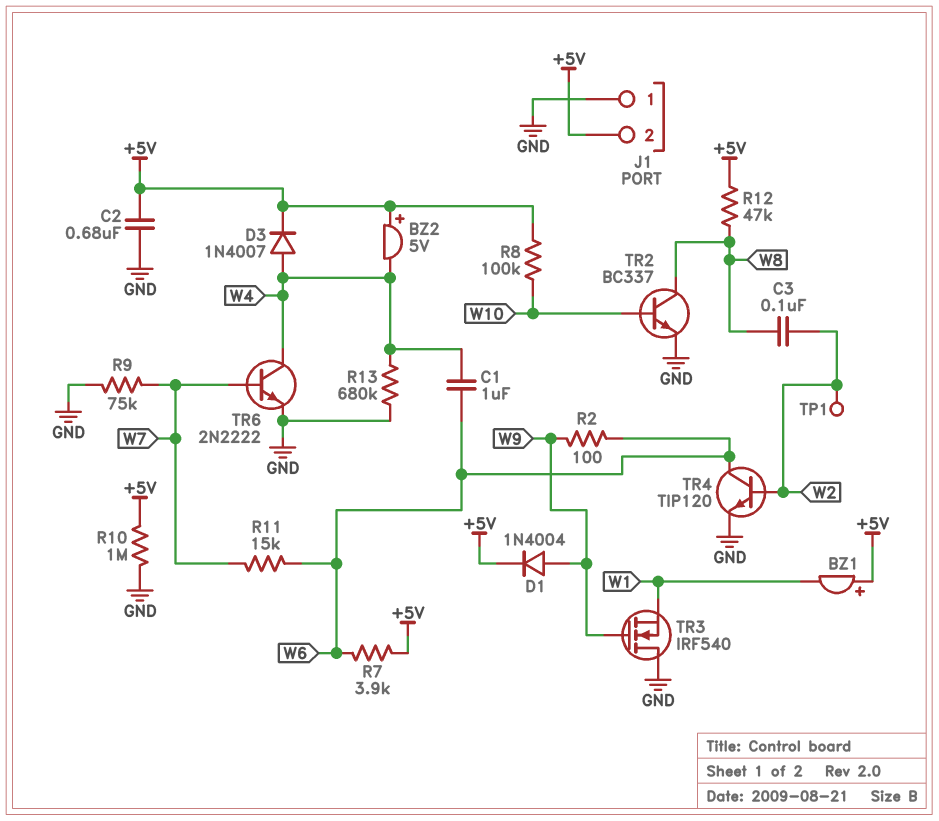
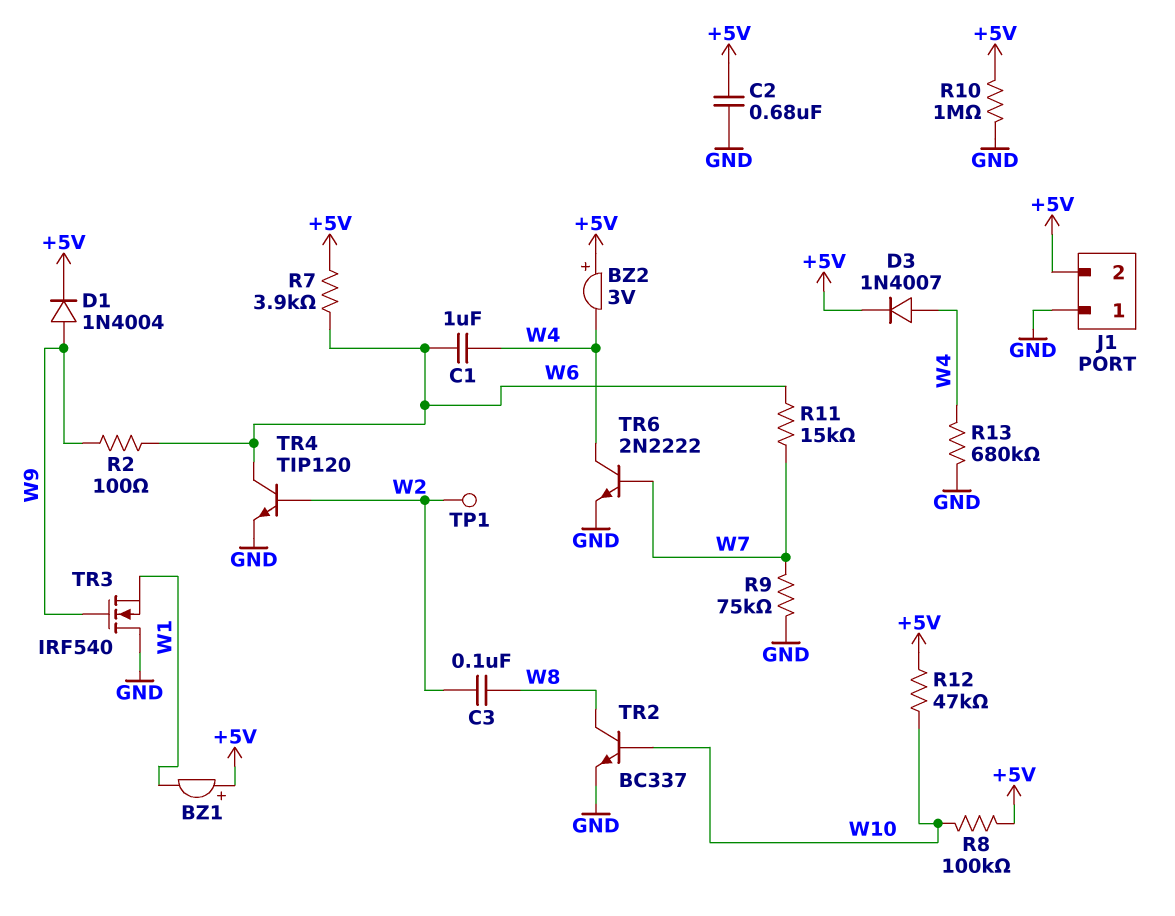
BZ2: buzzer 5V (plus +5V, minus W4) -> buzzer 3V (plus +5V, minus W4)
R12: 47k (+5V, W8) -> 47k (+5V, W10)

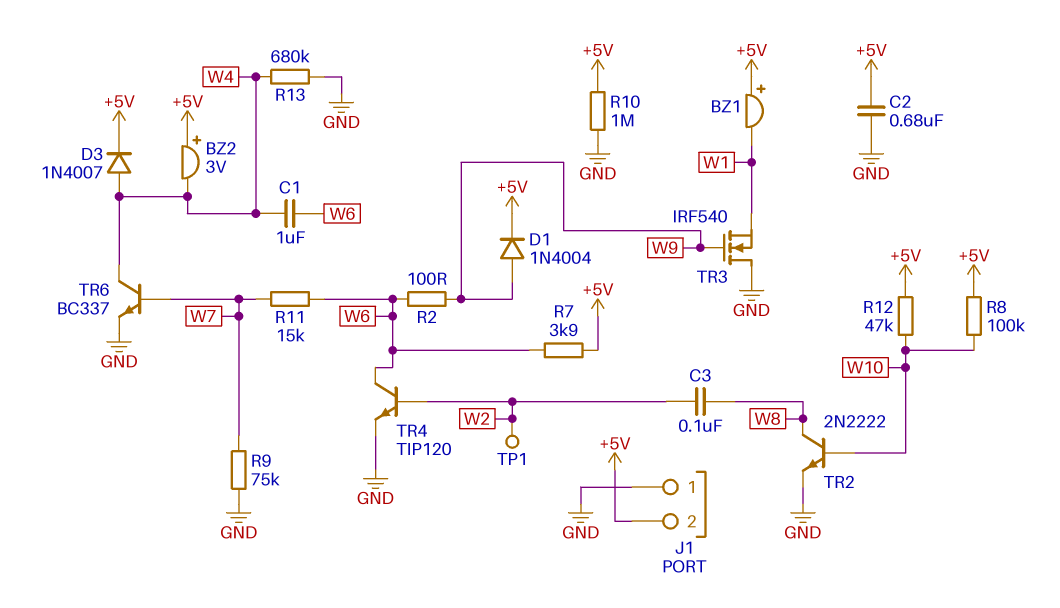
TR2: NPN BC337 (B W10, C W8, E GND) -> NPN 2N2222 (B W10, C W8, E GND)
TR6: NPN 2N2222 (B W7, C W4, E GND) -> NPN BC337 (B W7, C W4, E GND)

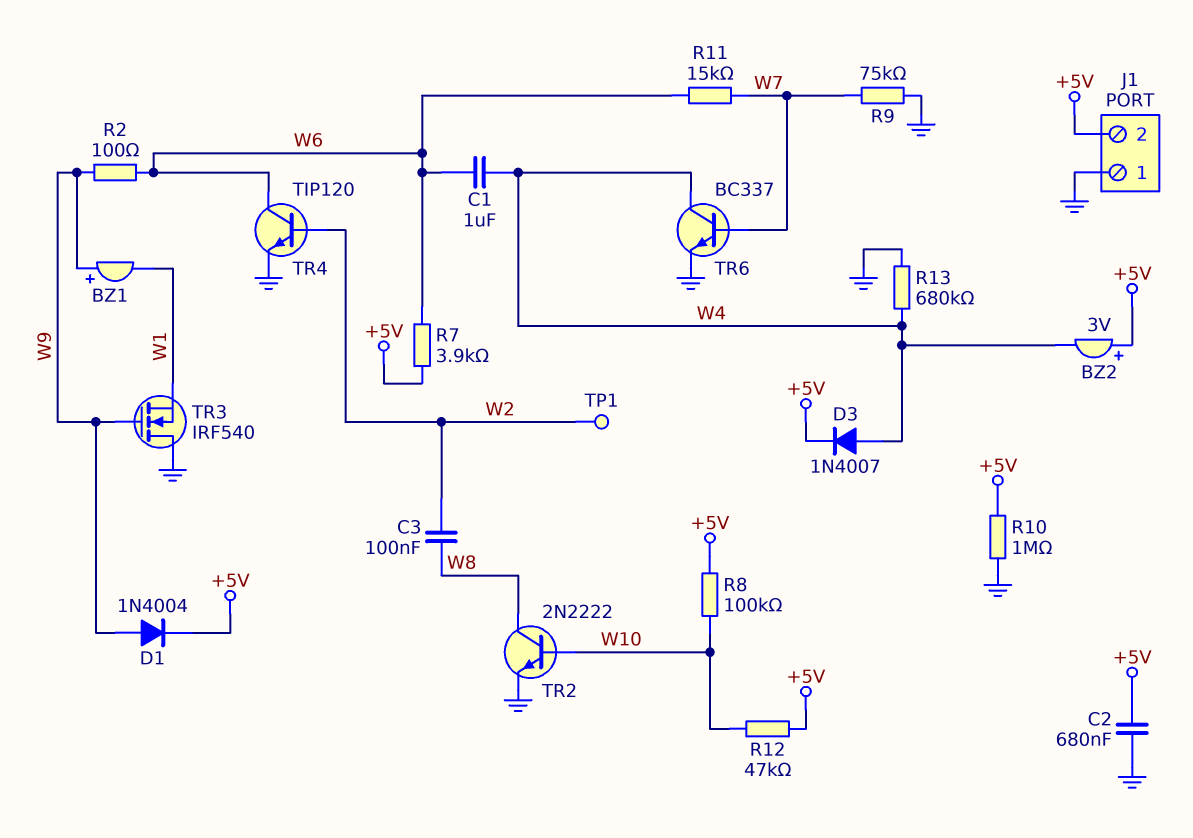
BZ1: buzzer (plus +5V, minus W1) -> buzzer (plus W9, minus W1)

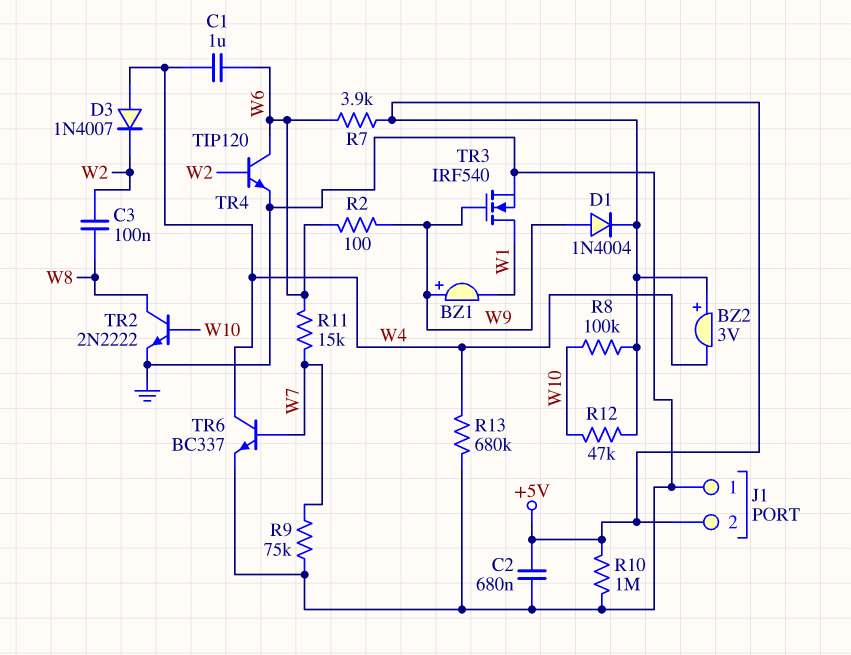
D3: diode 1N4007 (A W4, K +5V) -> diode 1N4007 (A W4, K W2)
TP1: test point (W2) -> none
TR3: NMOS IRF540 (G W9, D GND, S W1) -> NMOS IRF540 (G W9, D W1, S GND)

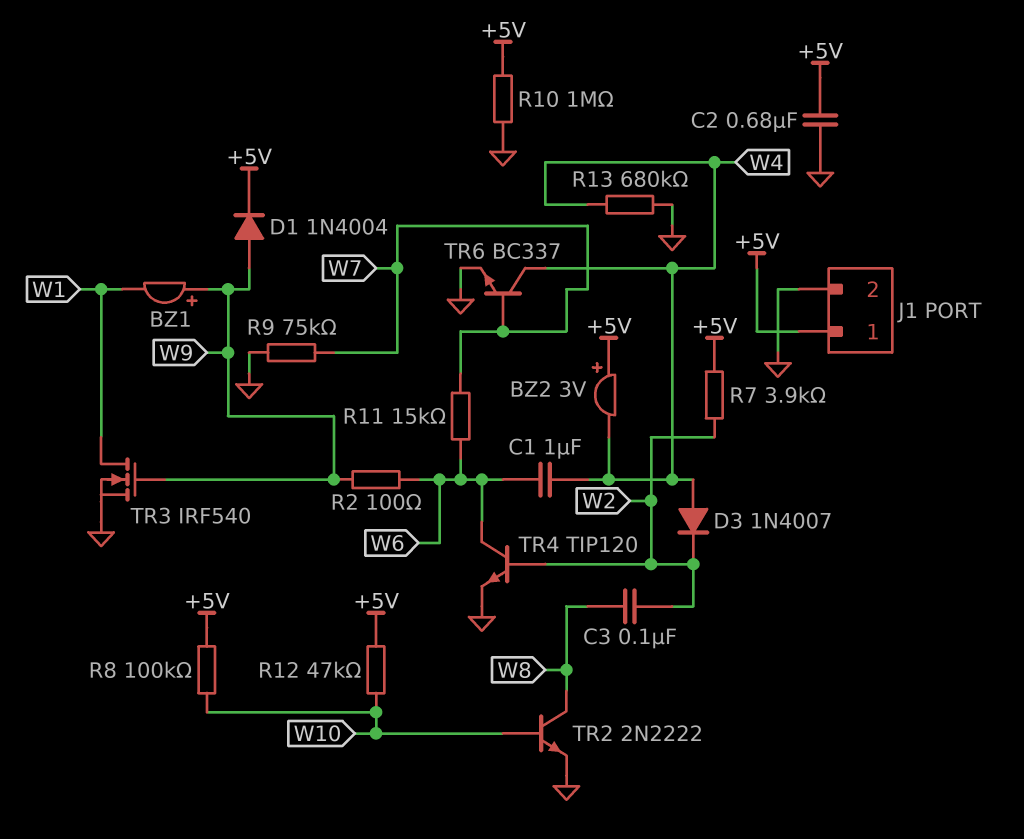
J1 pin 1: GND -> +5V
J1 pin 2: +5V -> GND
R7: 3.9k (+5V, W6) -> 3.9k (+5V, W2)

